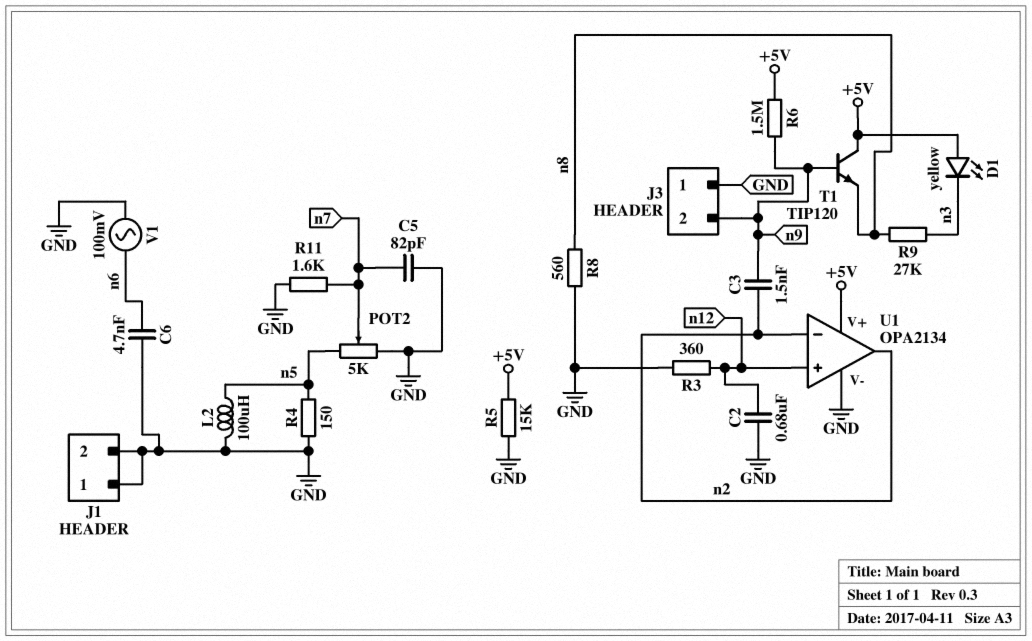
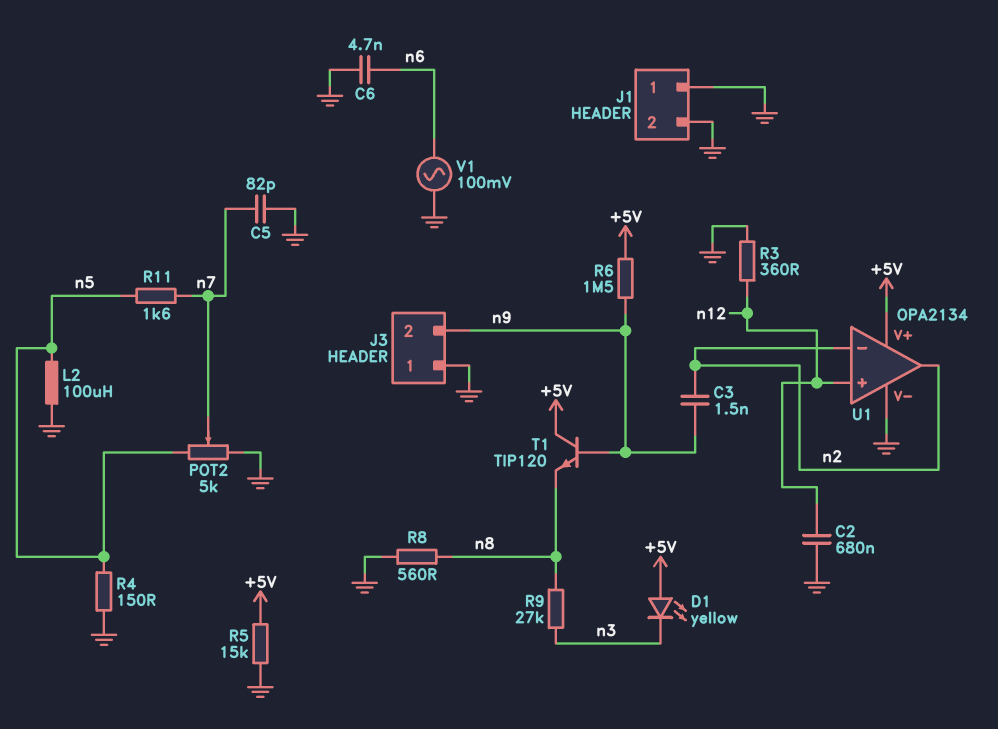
R11: 1.6k (GND, n7) -> 1.6k (n5, n7)

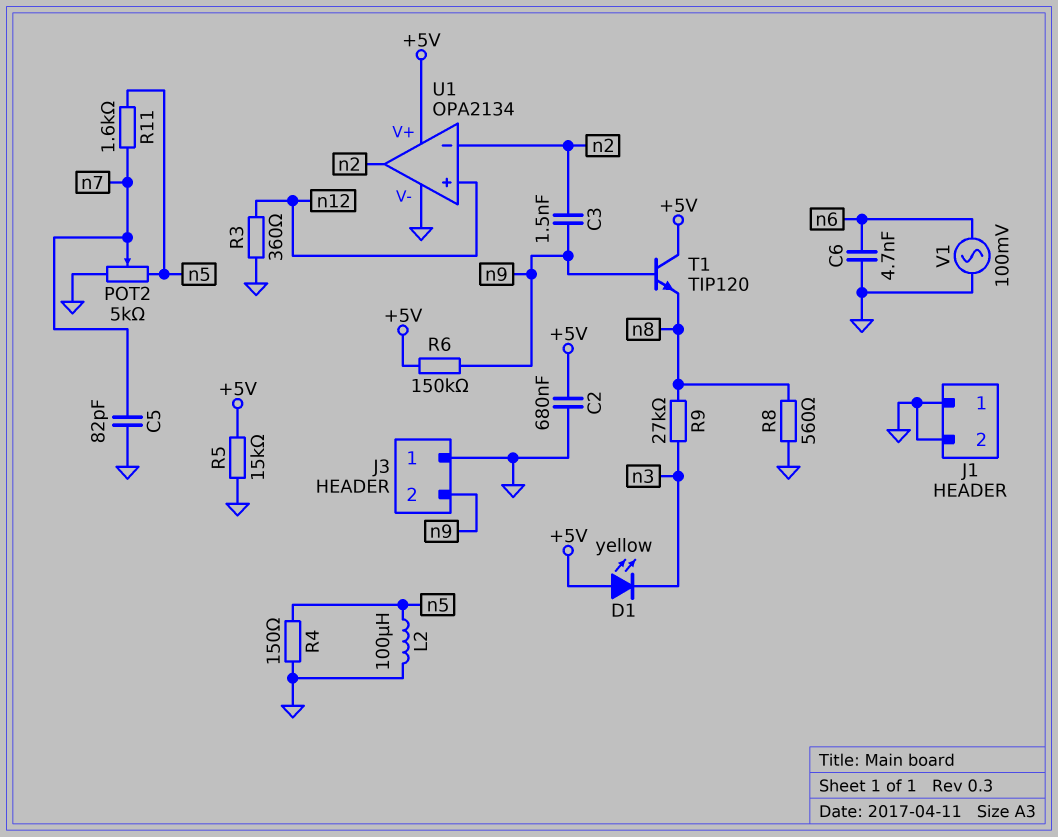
C2: 680nF (GND, n12) -> 680nF (+5V, GND)
R6: 1.5M (+5V, n9) -> 150k (+5V, n9)

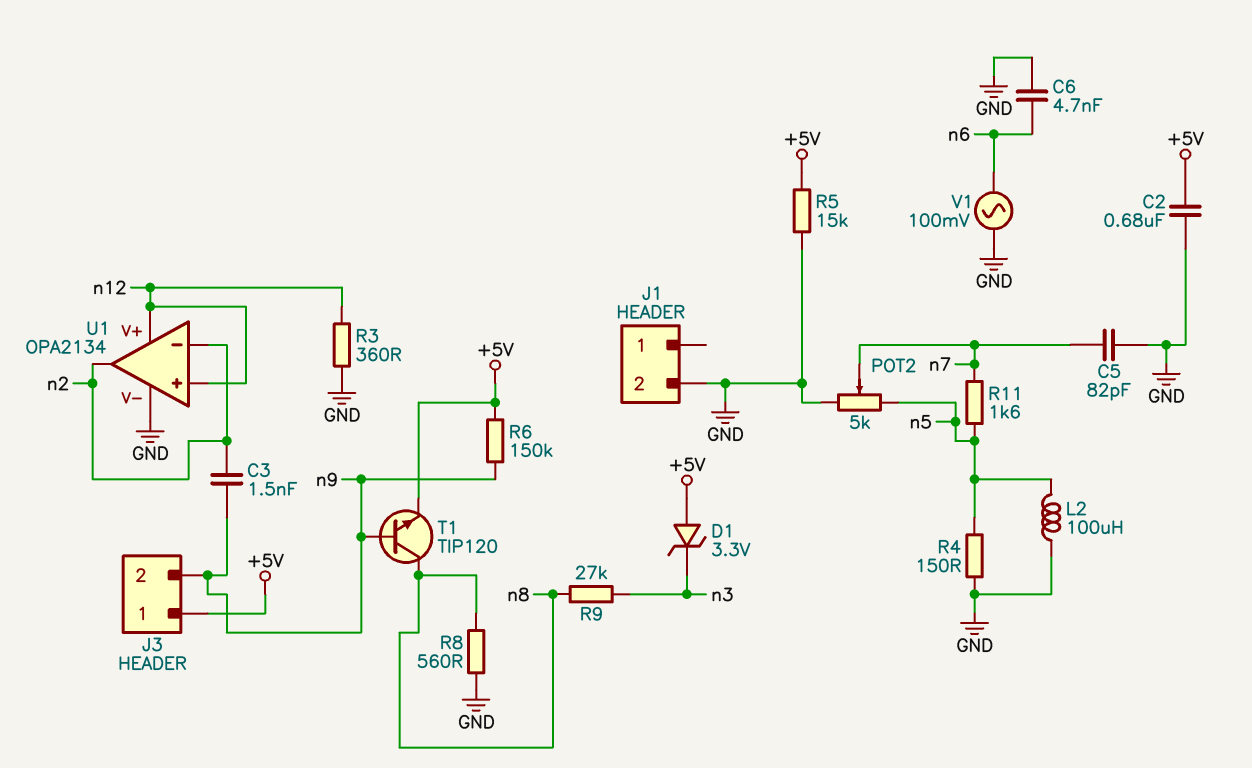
D1: LED yellow (A +5V, K n3) -> zener 3.3V (A +5V, K n3)
J1 pin 1: GND -> none
J3 pin 1: GND -> +5V
T1: NPN TIP120 (B n9, C +5V, E n8) -> NPN TIP120 (B n9, C n8, E +5V)
U1 pin V+: +5V -> n12

